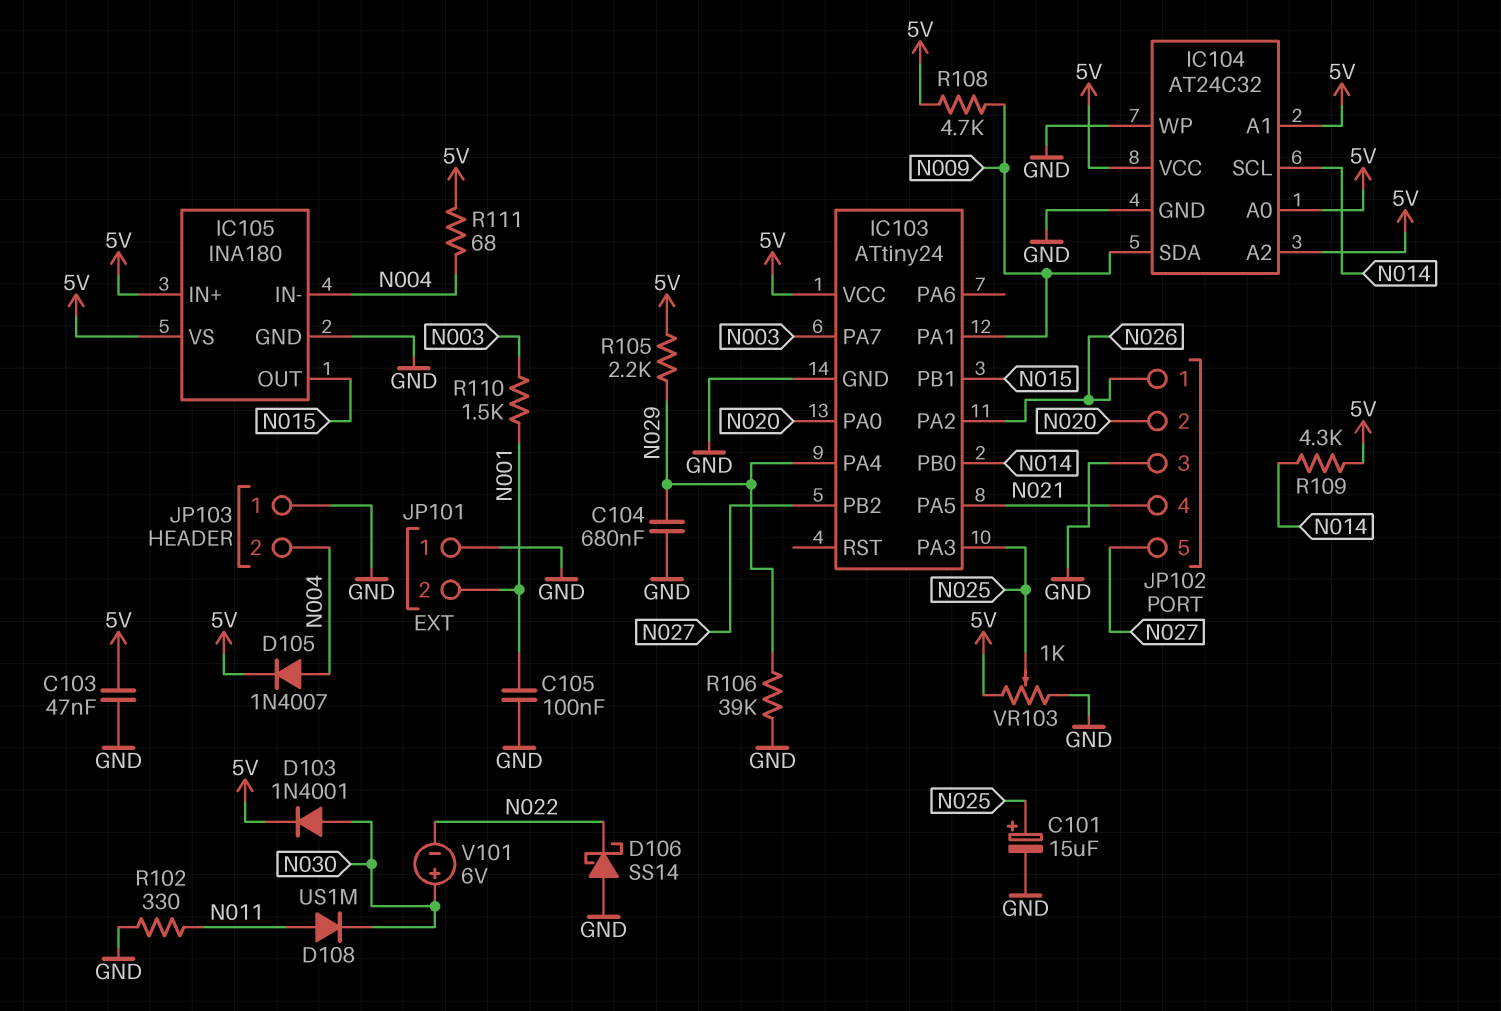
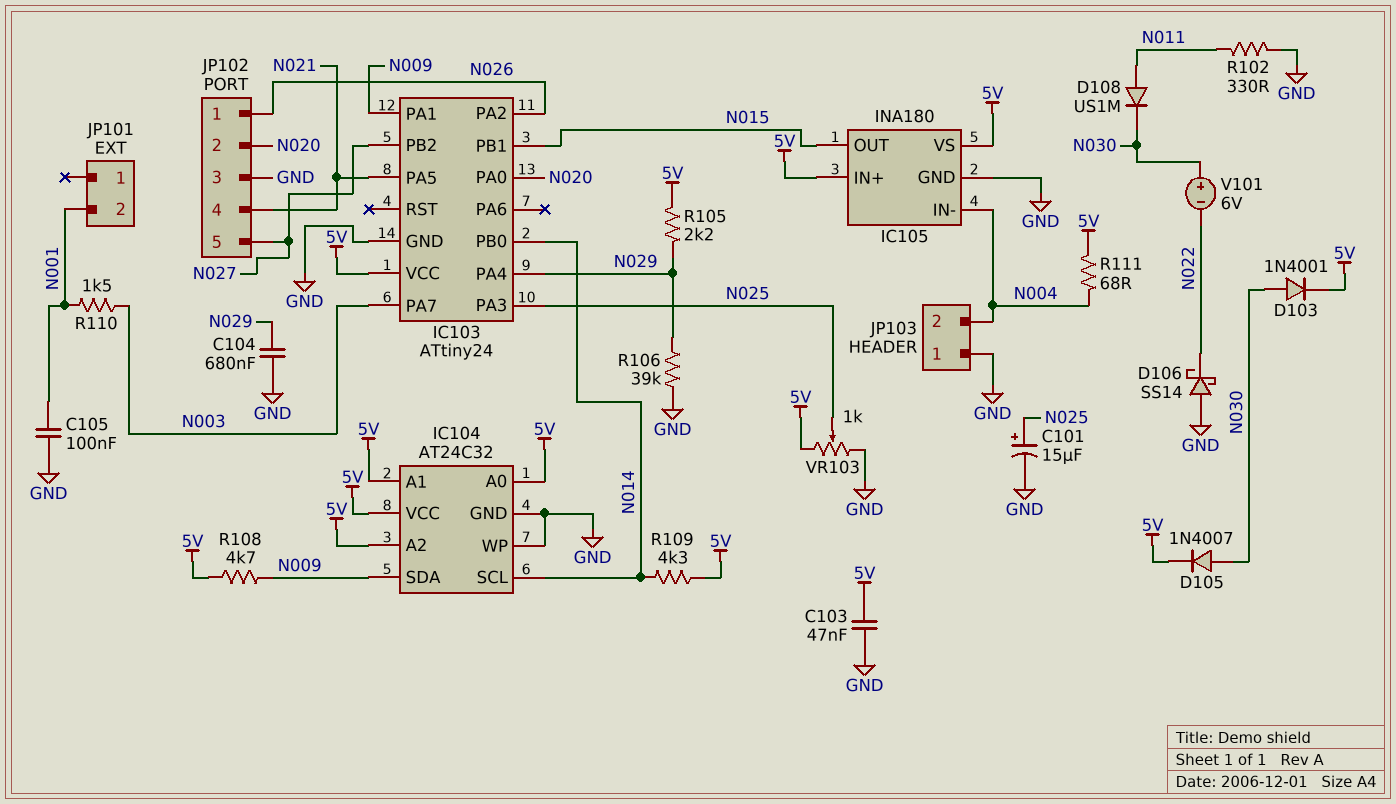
D105: diode 1N4007 (A N004, K 5V) -> diode 1N4007 (A N030, K 5V)
JP101 pin 1: GND -> none

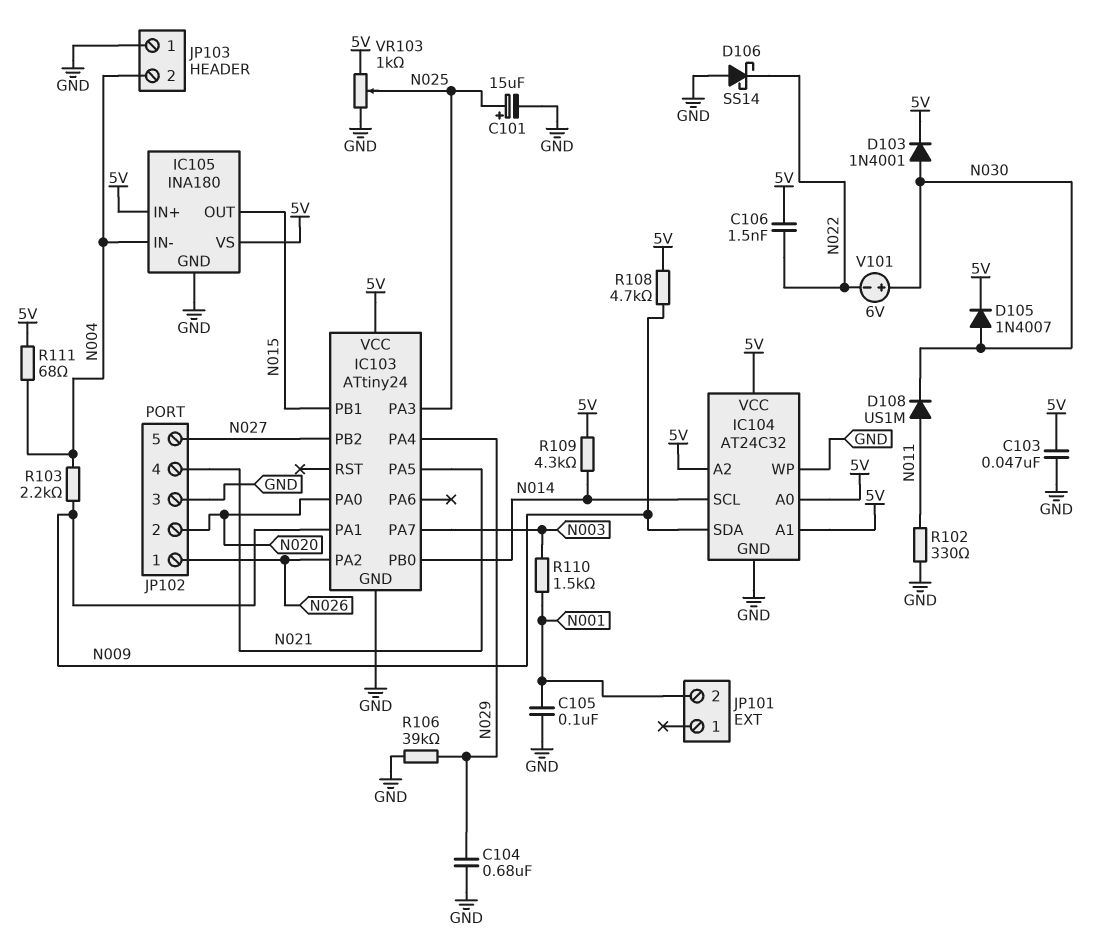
C106: none -> 1.5nF (5V, N022)
R103: none -> 2.2k (N004, N009)
R105: 2.2k (5V, N029) -> none

